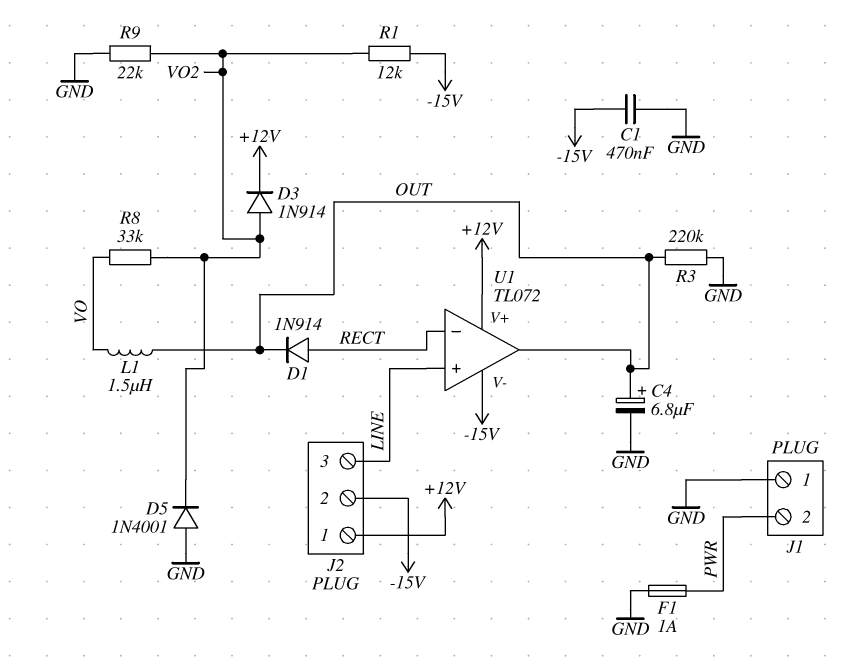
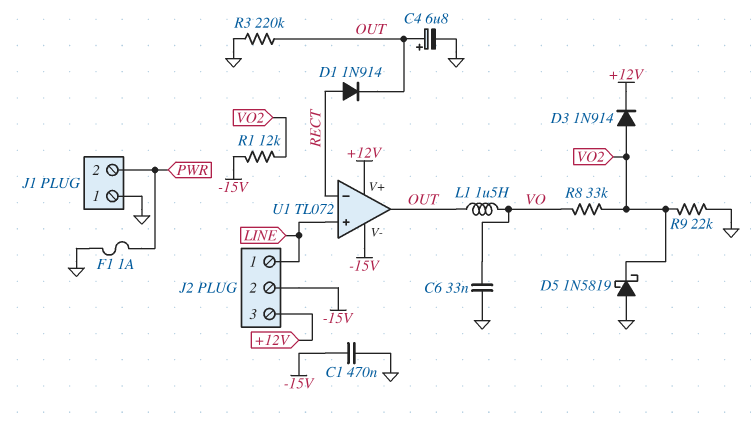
C6: none -> 33nF (GND, VO)
D5: diode 1N4001 (A GND, K VO2) -> schottky 1N5819 (A GND, K VO2)
J2 pin 1: +12V -> LINE
J2 pin 3: LINE -> +12V

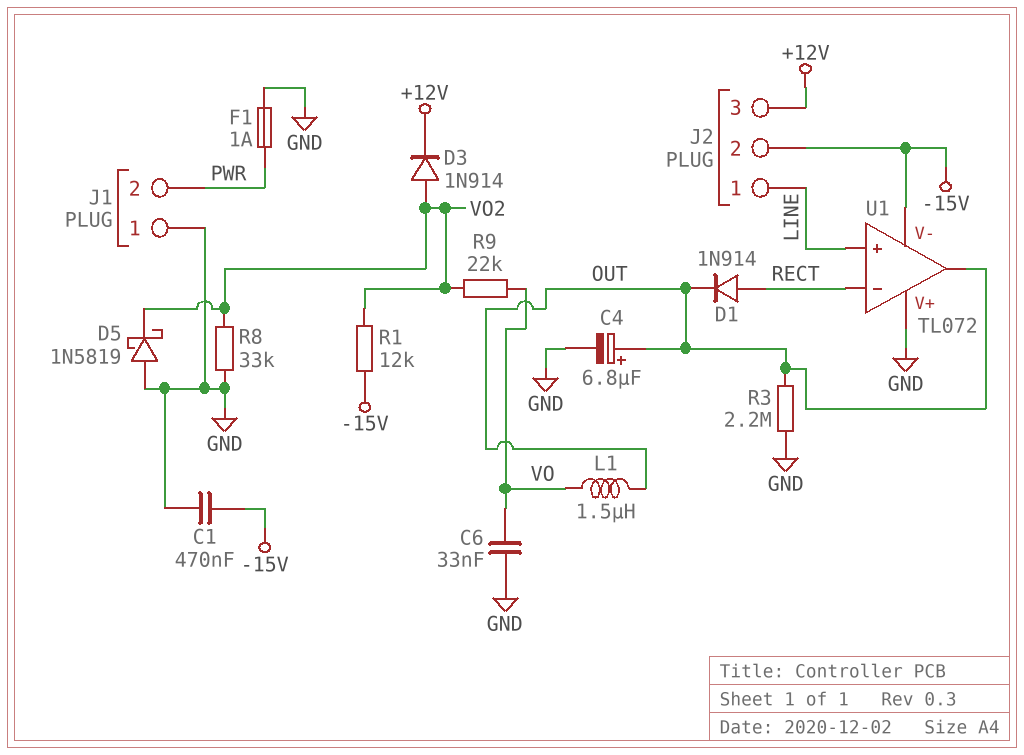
R3: 220k (GND, OUT) -> 2.2M (GND, OUT)
R8: 33k (VO, VO2) -> 33k (GND, VO2)
R9: 22k (GND, VO2) -> 22k (VO, VO2)
U1 pin V+: +12V -> GND

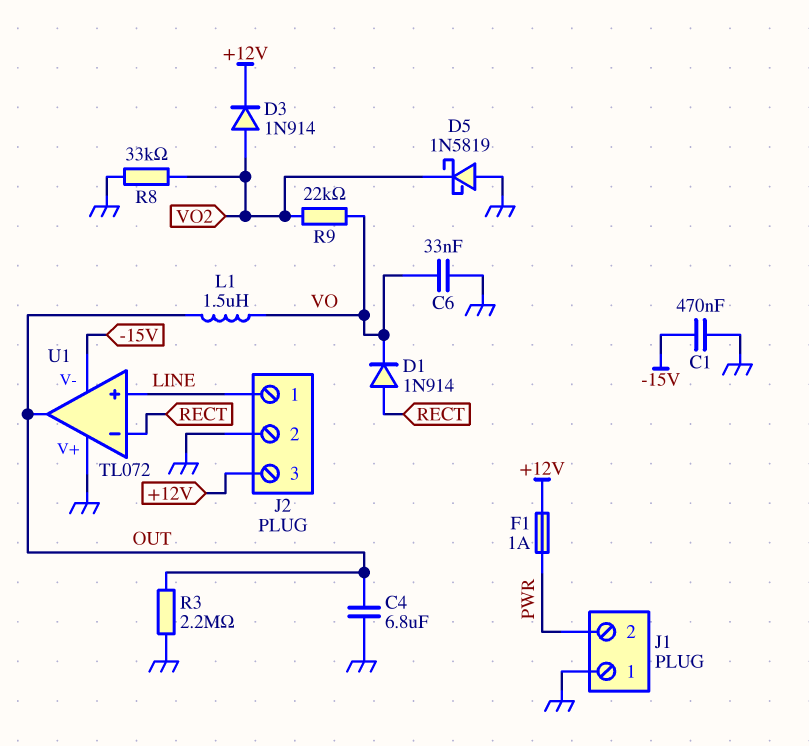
C4: 6.8uF (plus OUT, minus GND) -> 6.8uF (GND, OUT)
D1: diode 1N914 (A RECT, K OUT) -> diode 1N914 (A RECT, K VO)
F1: 1A (GND, PWR) -> 1A (+12V, PWR)
J2 pin 2: -15V -> GND
R1: 12k (-15V, VO2) -> none

